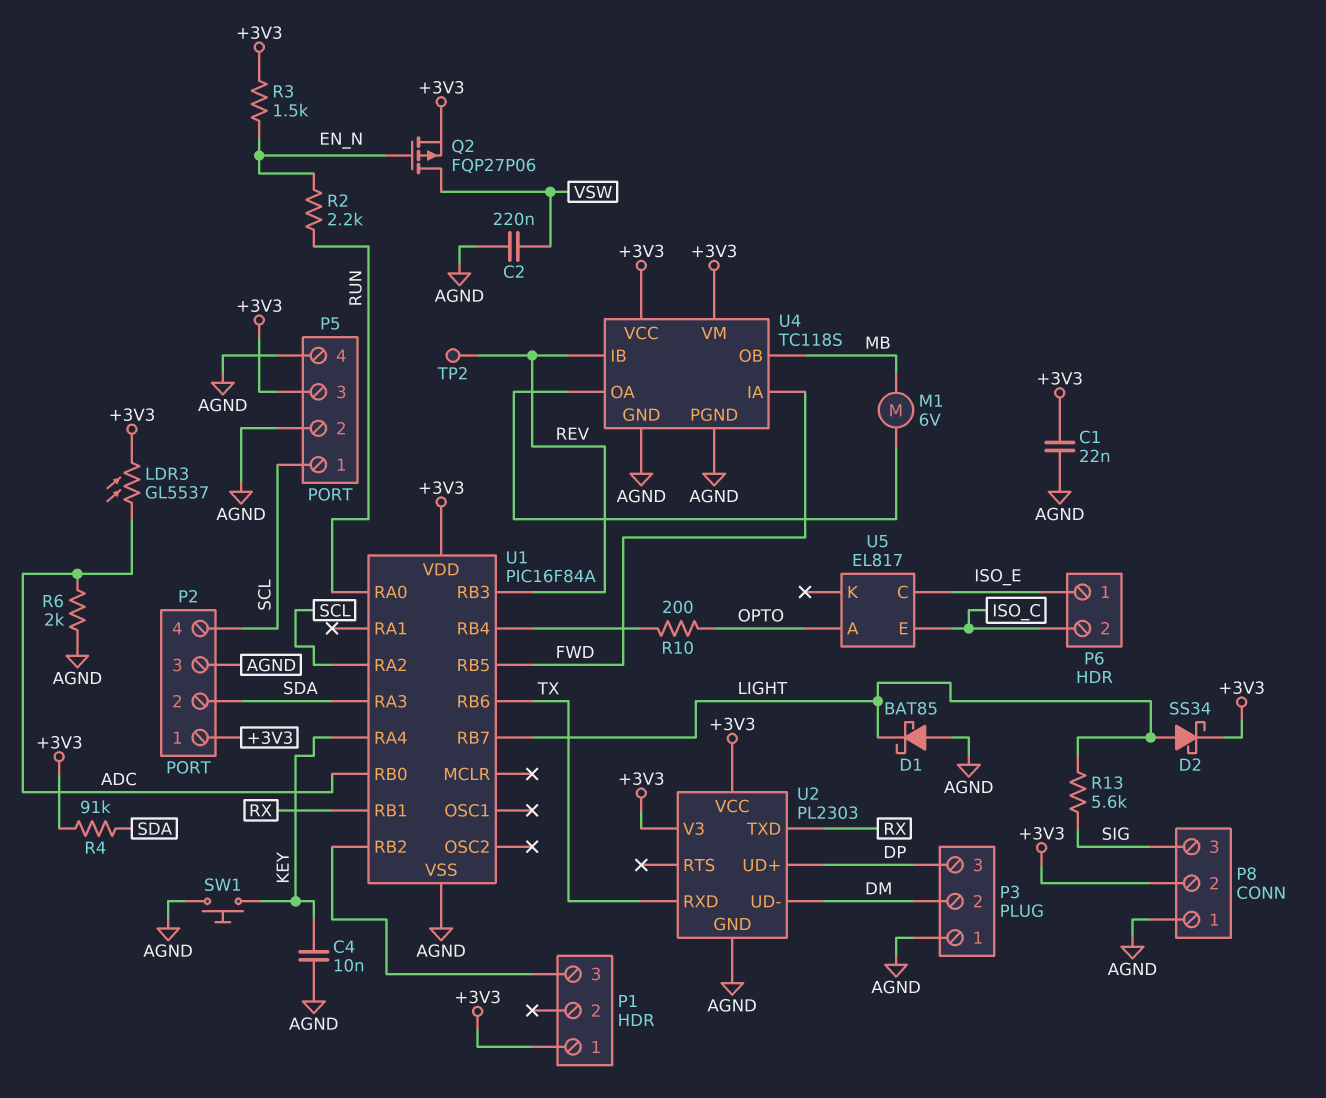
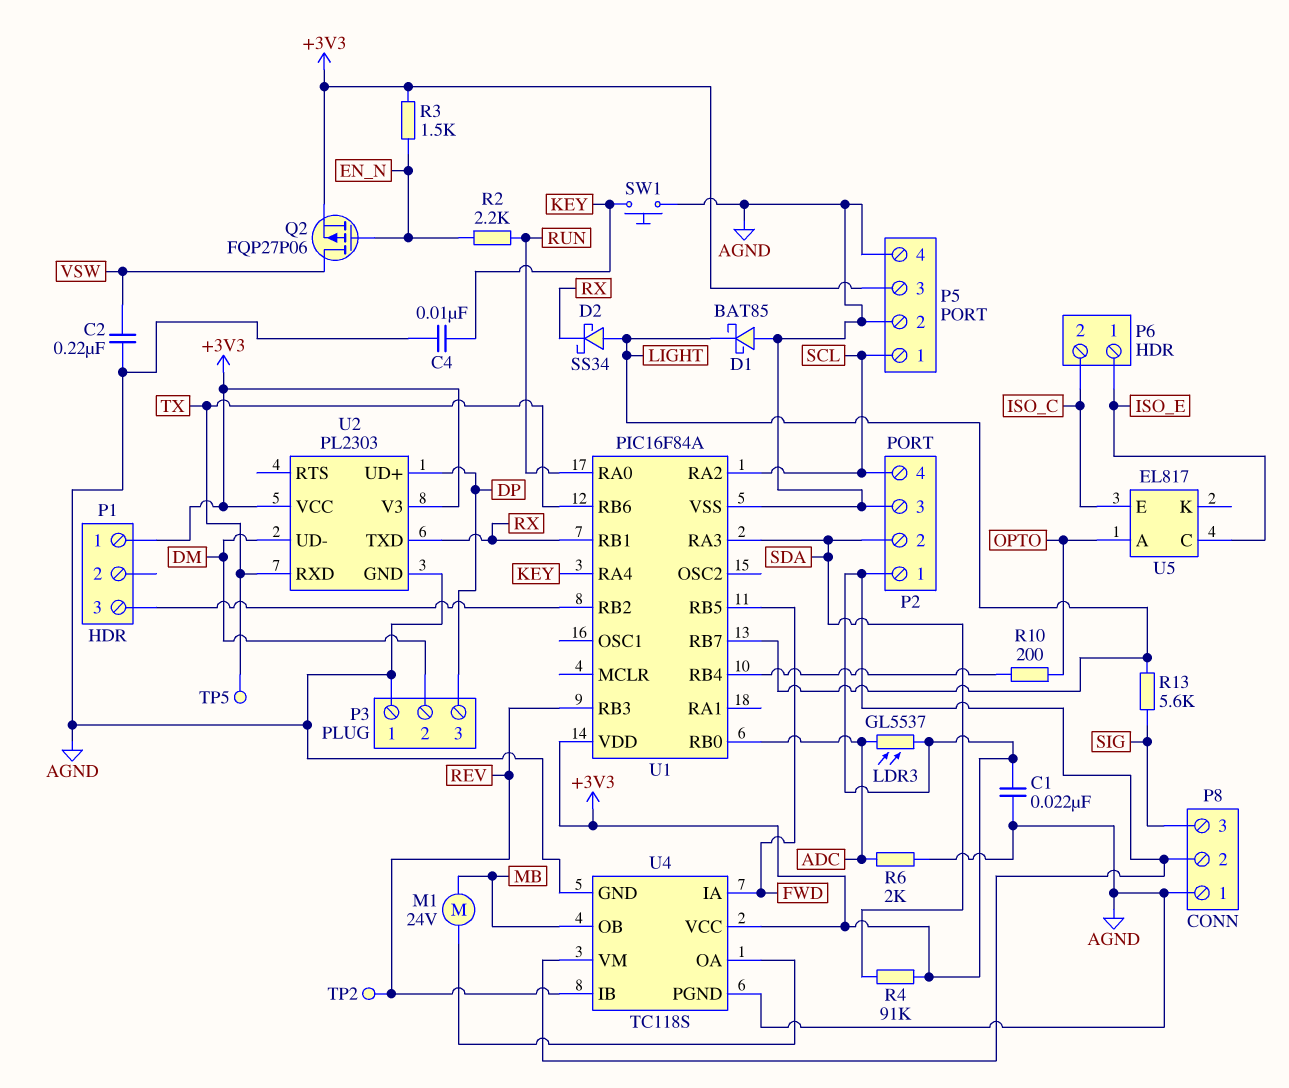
D2: schottky SS34 (A LIGHT, K +3V3) -> schottky SS34 (A LIGHT, K RX)
M1: motor 6V (MB, U4/OA) -> motor 24V (MB, U4/OA)
TP5: none -> test point (TX)

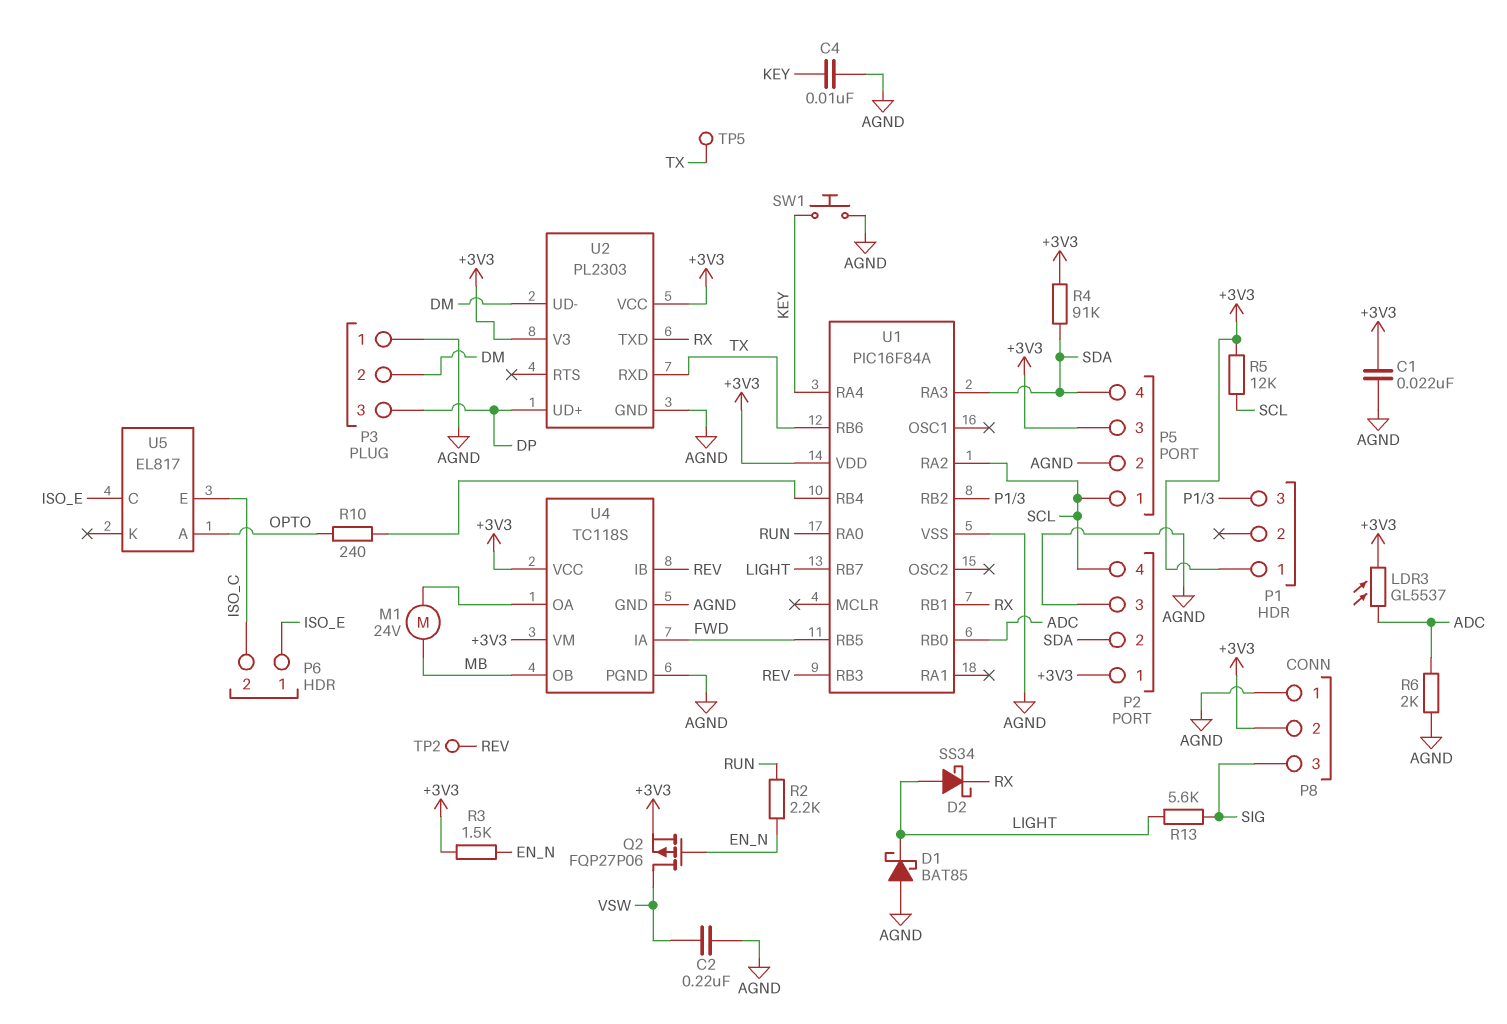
P5 pin 4: AGND -> SDA
R5: none -> 12k (+3V3, SCL)
R10: 200 (OPTO, U1/RB4) -> 240 (OPTO, U1/RB4)

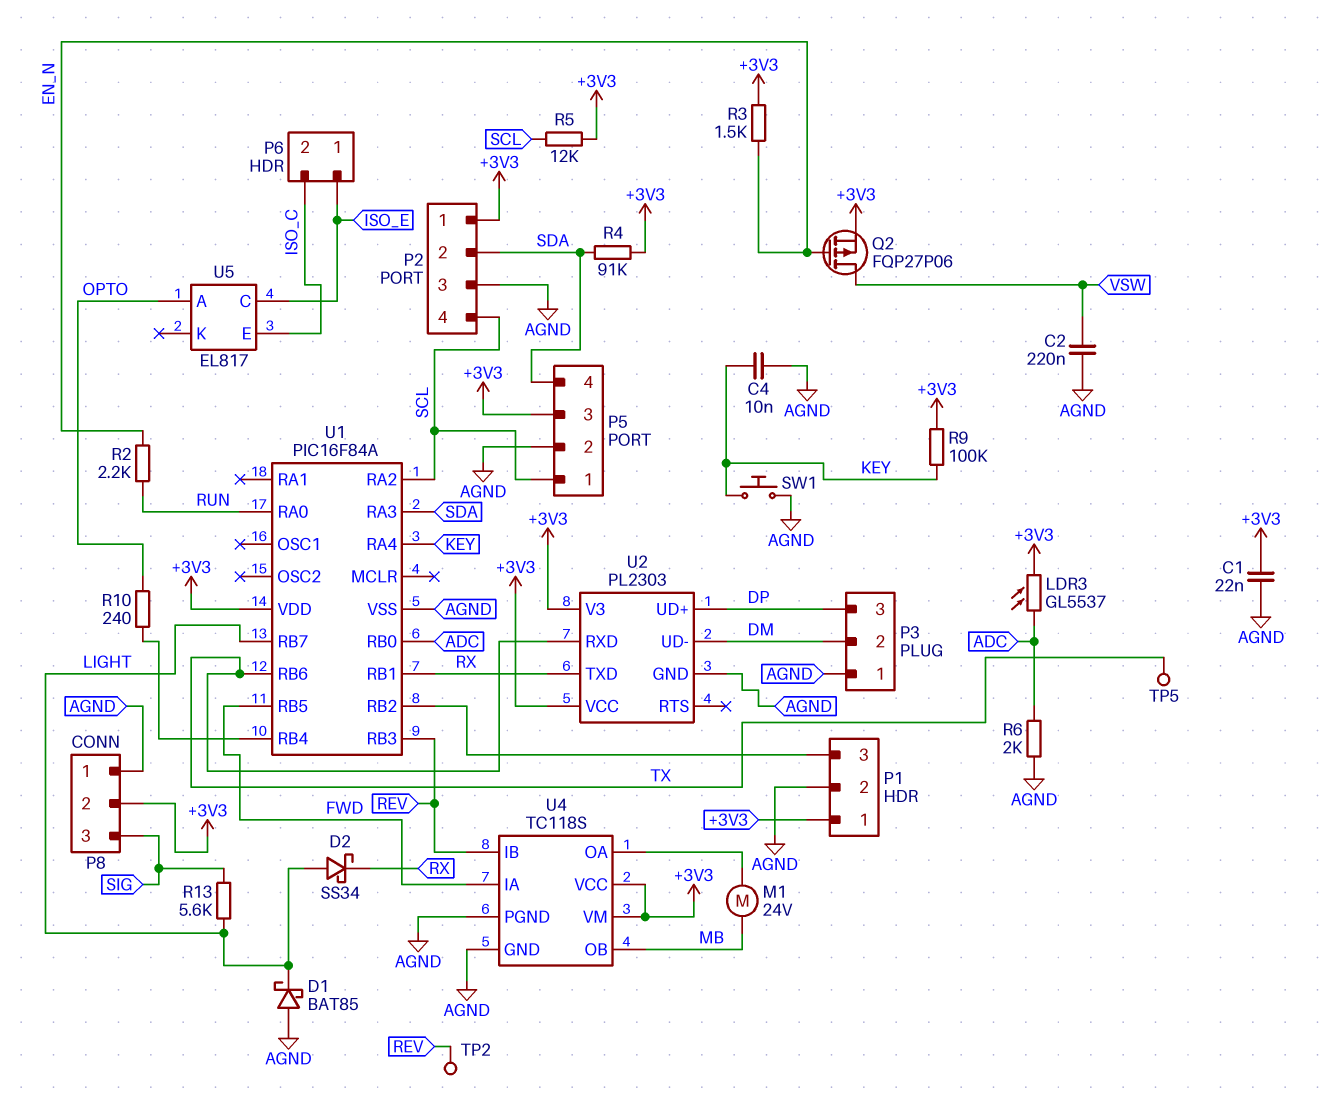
P1 pin 2: none -> AGND
R9: none -> 100k (+3V3, KEY)

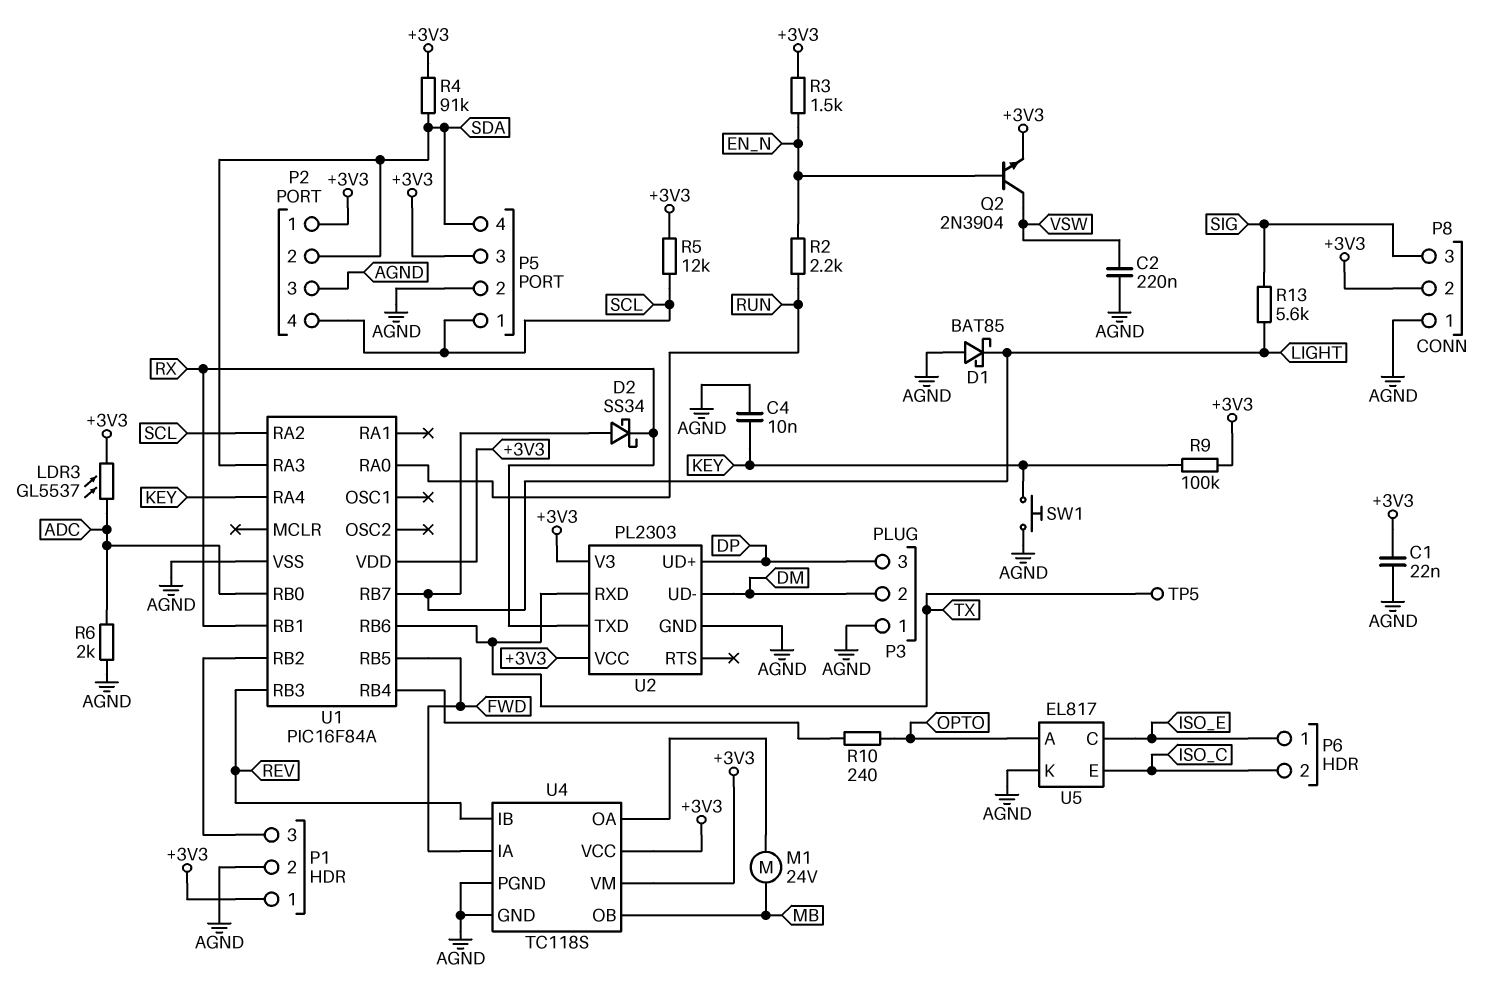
Q2: PMOS FQP27P06 (G EN_N, D VSW, S +3V3) -> NPN 2N3904 (B EN_N, C VSW, E +3V3)
TP2: test point (REV) -> none
U5 pin K: none -> AGND

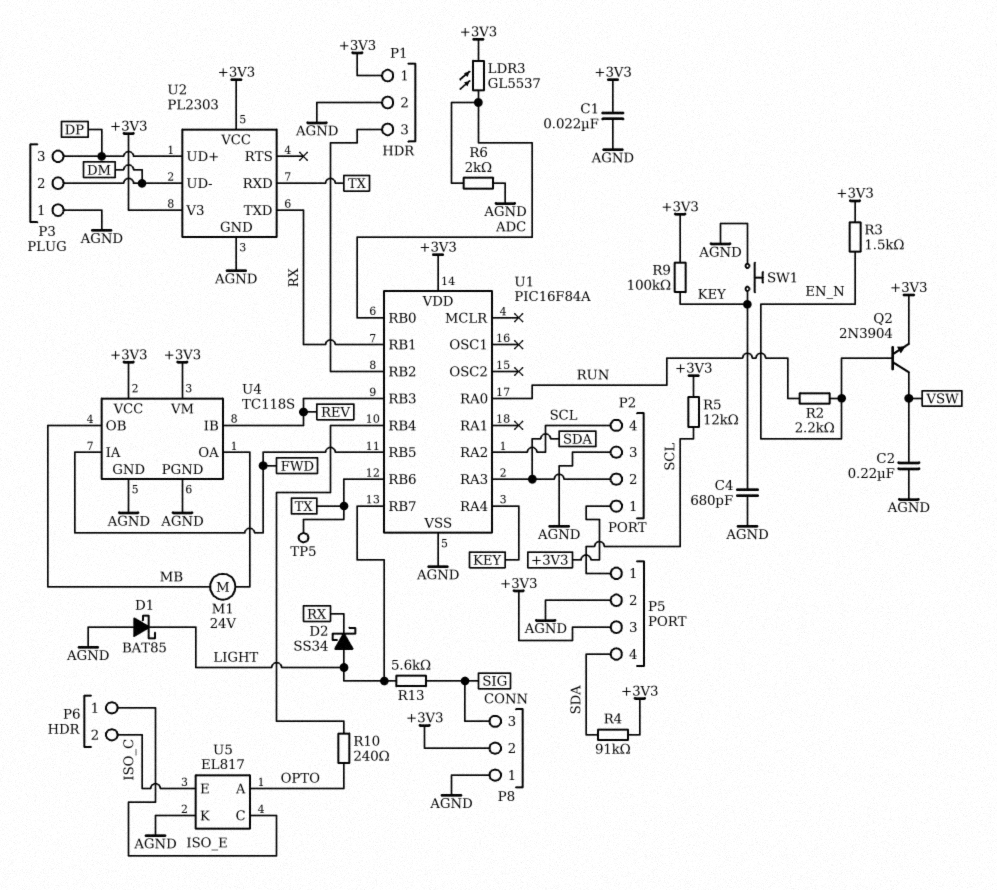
C4: 10nF (AGND, KEY) -> 680pF (AGND, KEY)

